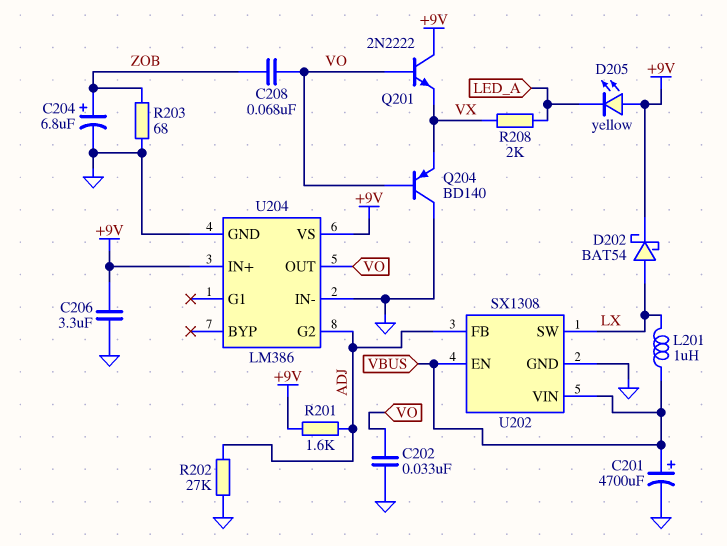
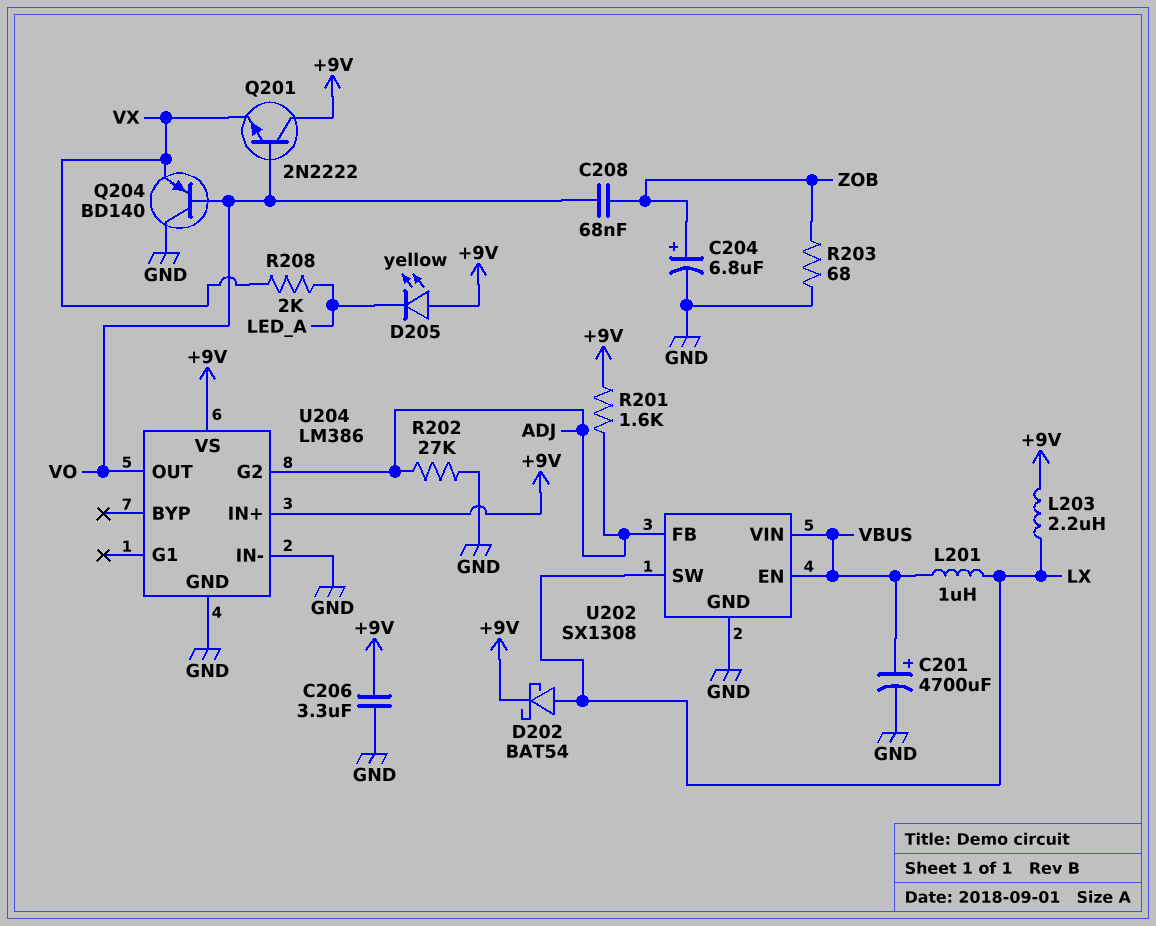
C202: 33nF (GND, VO) -> none
L203: none -> 2.2uH (+9V, LX)

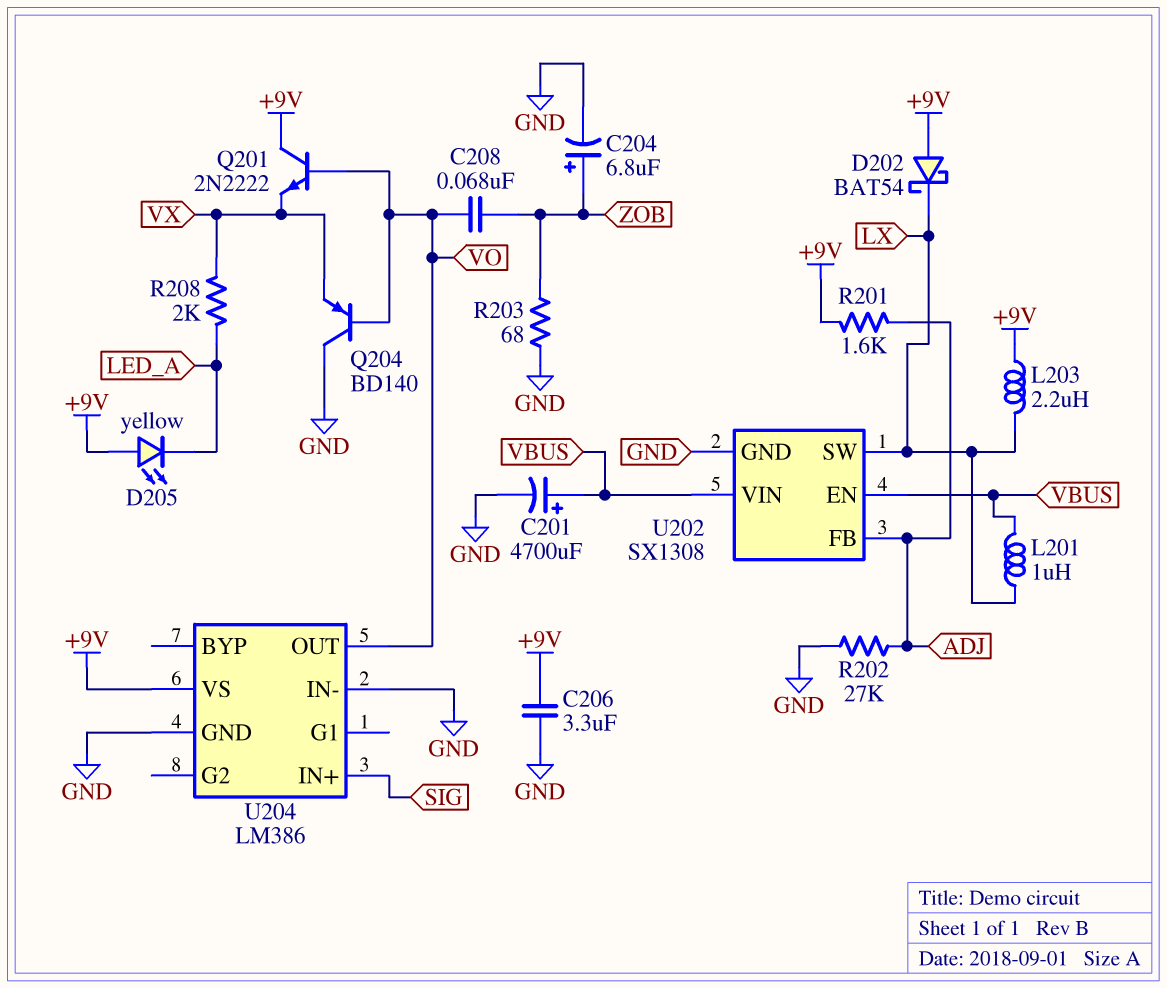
D202: schottky BAT54 (A LX, K +9V) -> schottky BAT54 (A +9V, K LX)
U204 pin G2: ADJ -> none
U204 pin IN+: +9V -> SIG

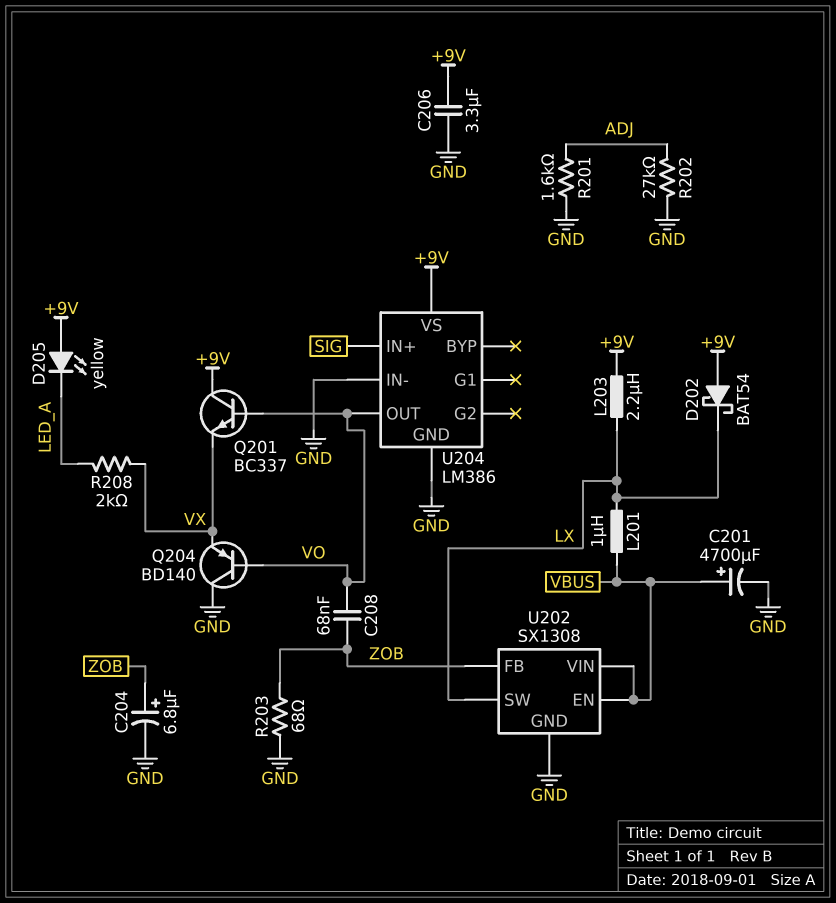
Q201: NPN 2N2222 (B VO, C +9V, E VX) -> NPN BC337 (B VO, C +9V, E VX)
R201: 1.6k (+9V, ADJ) -> 1.6k (ADJ, GND)
U202 pin FB: ADJ -> ZOB

